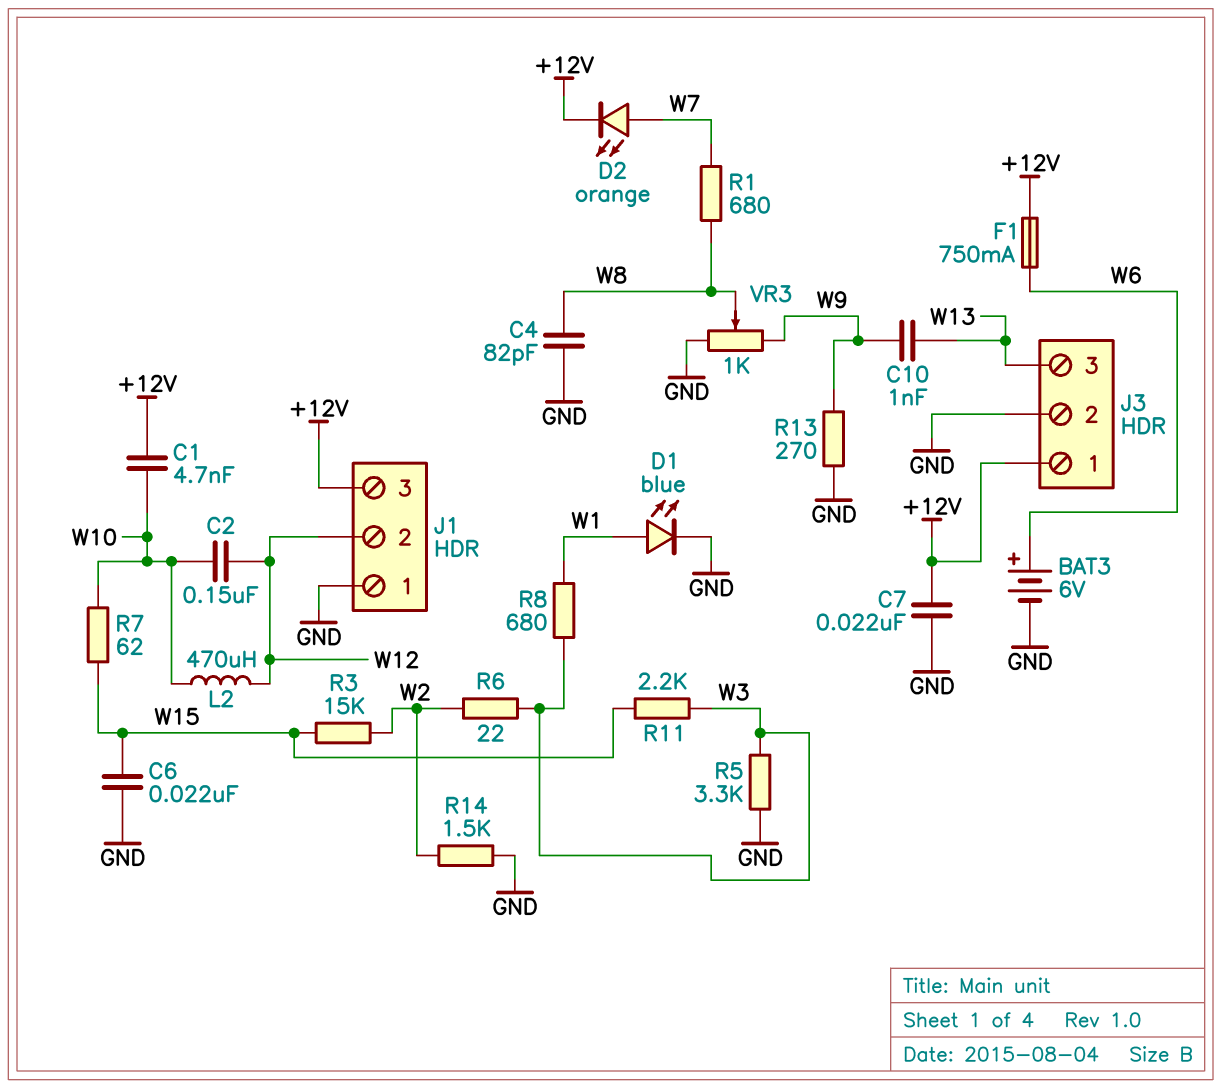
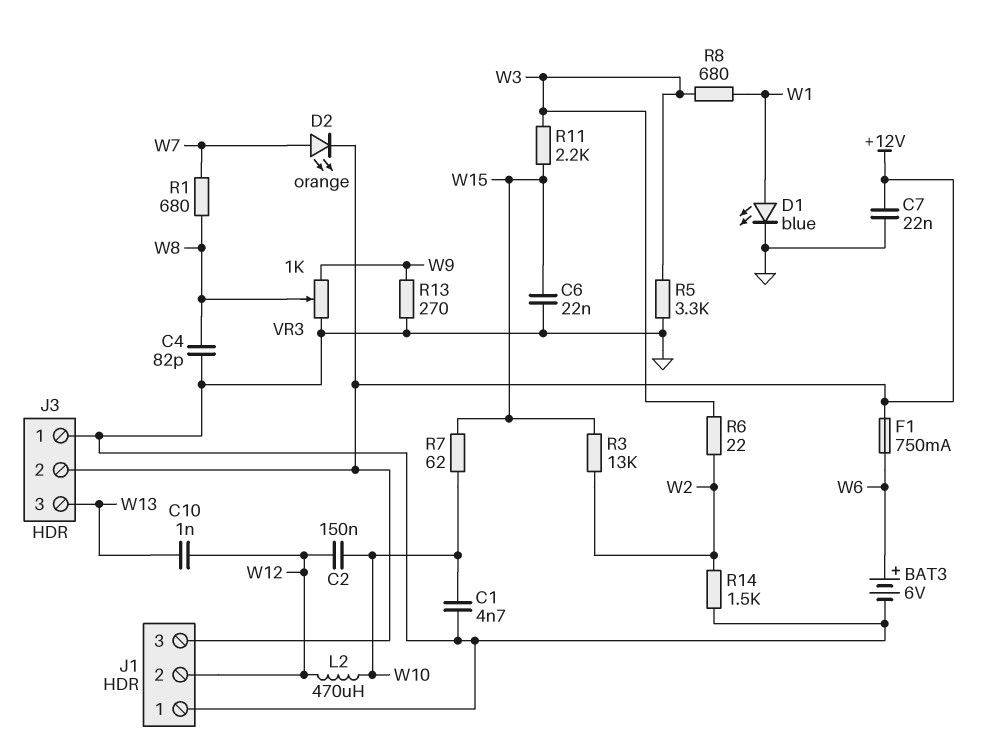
C1: 4.7nF (+12V, W10) -> 4.7nF (GND, W10)
C10: 1nF (W9, W13) -> 1nF (W12, W13)
J3 pin 1: +12V -> GND
J3 pin 2: GND -> +12V
R3: 15k (W2, W15) -> 13k (W2, W15)

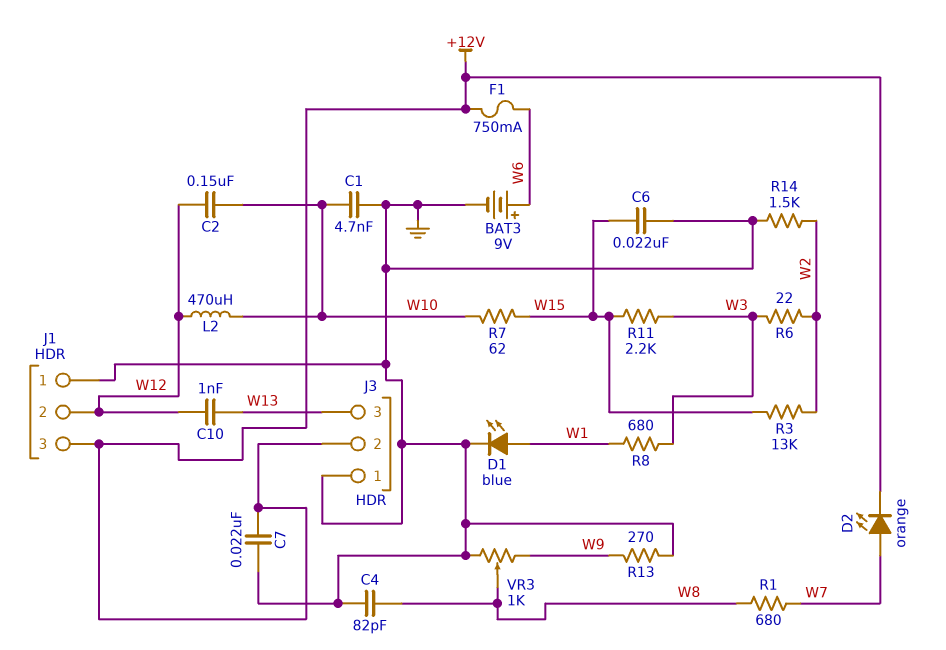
BAT3: 6V (plus W6, minus GND) -> 9V (plus W6, minus GND)
R5: 3.3k (GND, W3) -> none

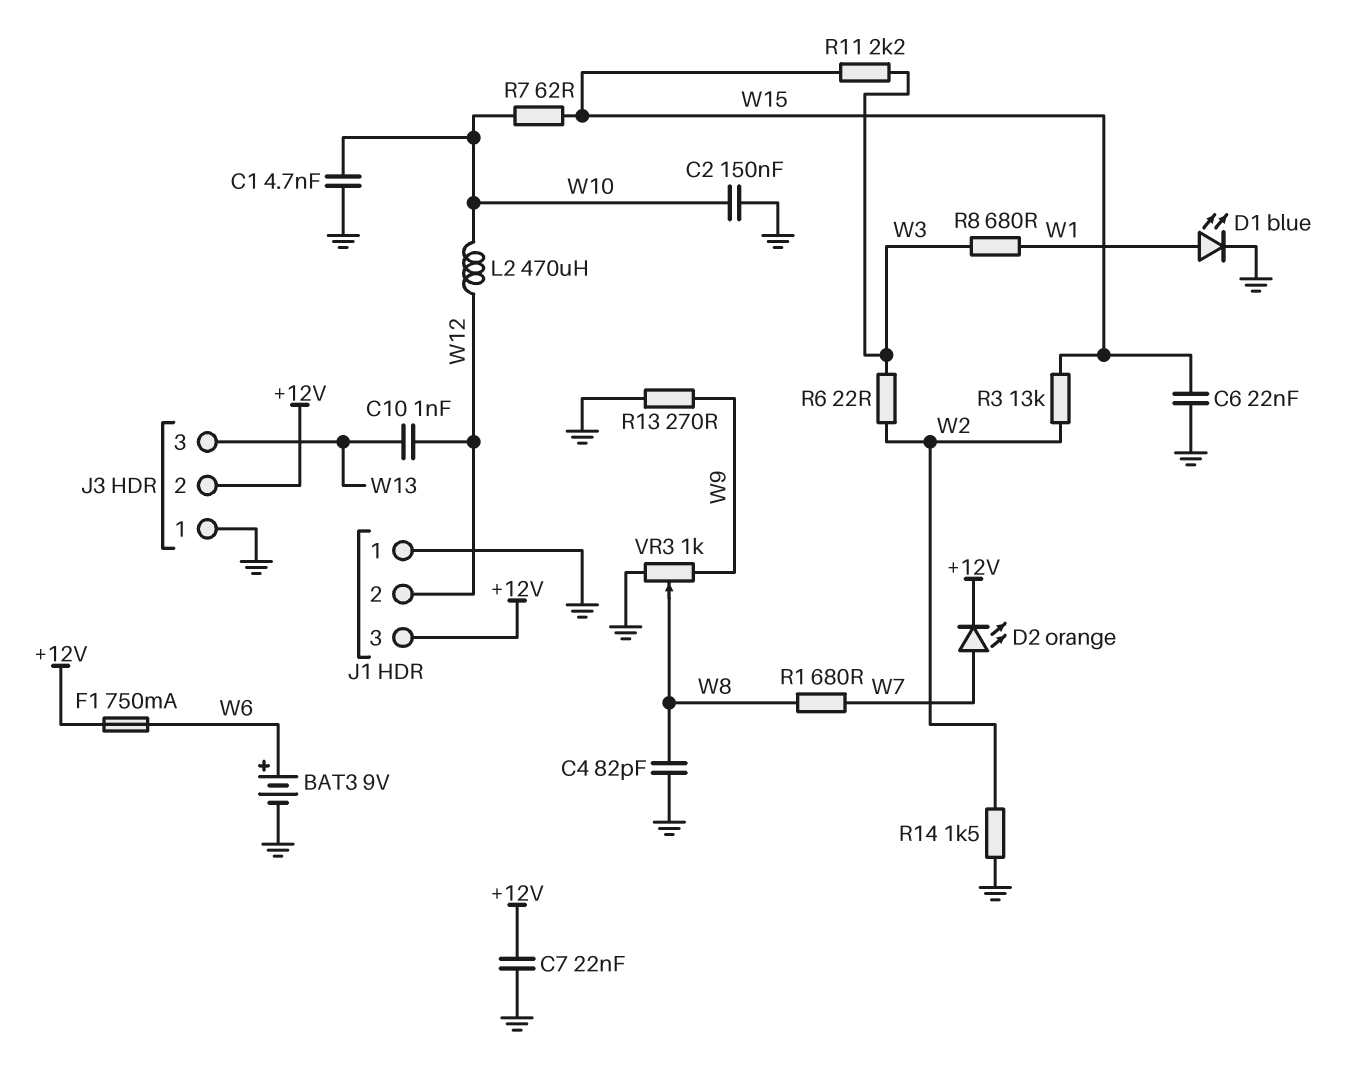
C2: 150nF (W10, W12) -> 150nF (GND, W10)

